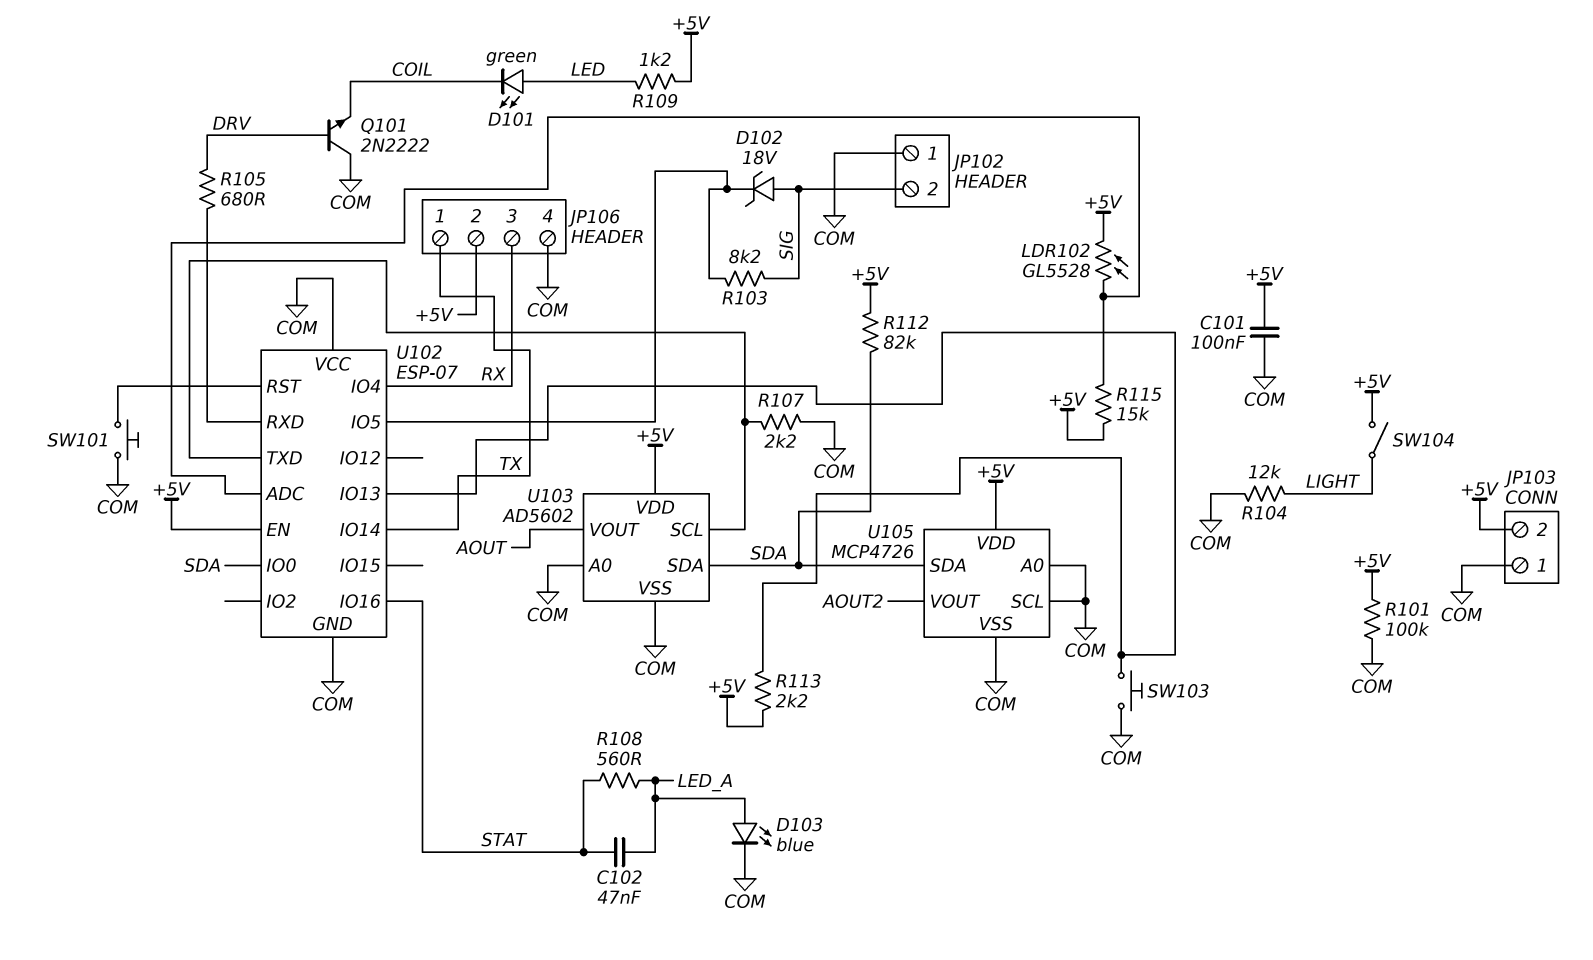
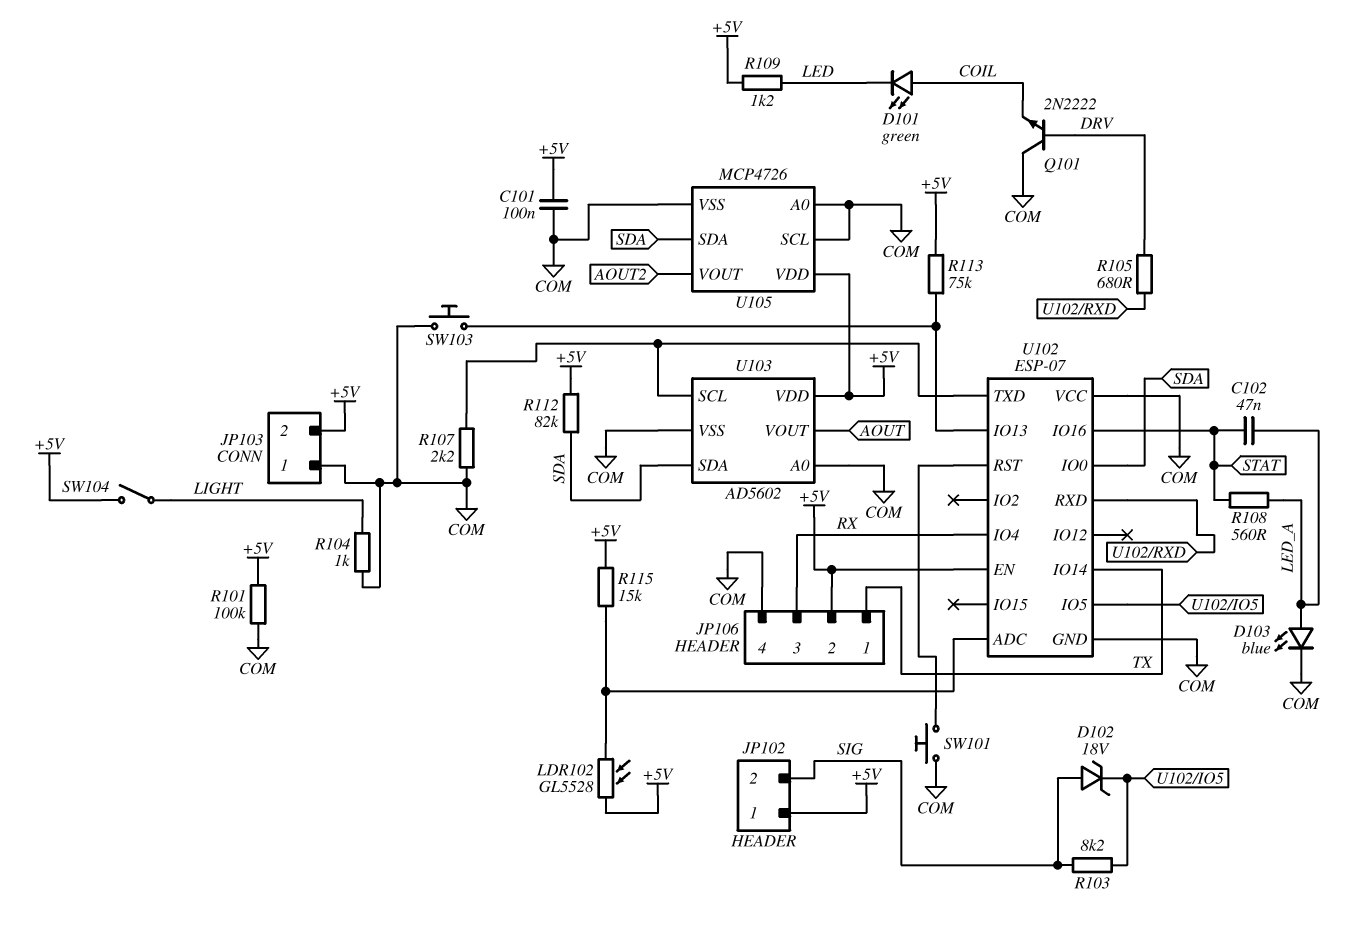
D101: LED green (A LED, K COIL) -> LED green (A COIL, K LED)
JP102 pin 1: COM -> +5V
R104: 12k (COM, LIGHT) -> 1k (COM, LIGHT)
R113: 2.2k (+5V, U102/IO13) -> 75k (+5V, U102/IO13)

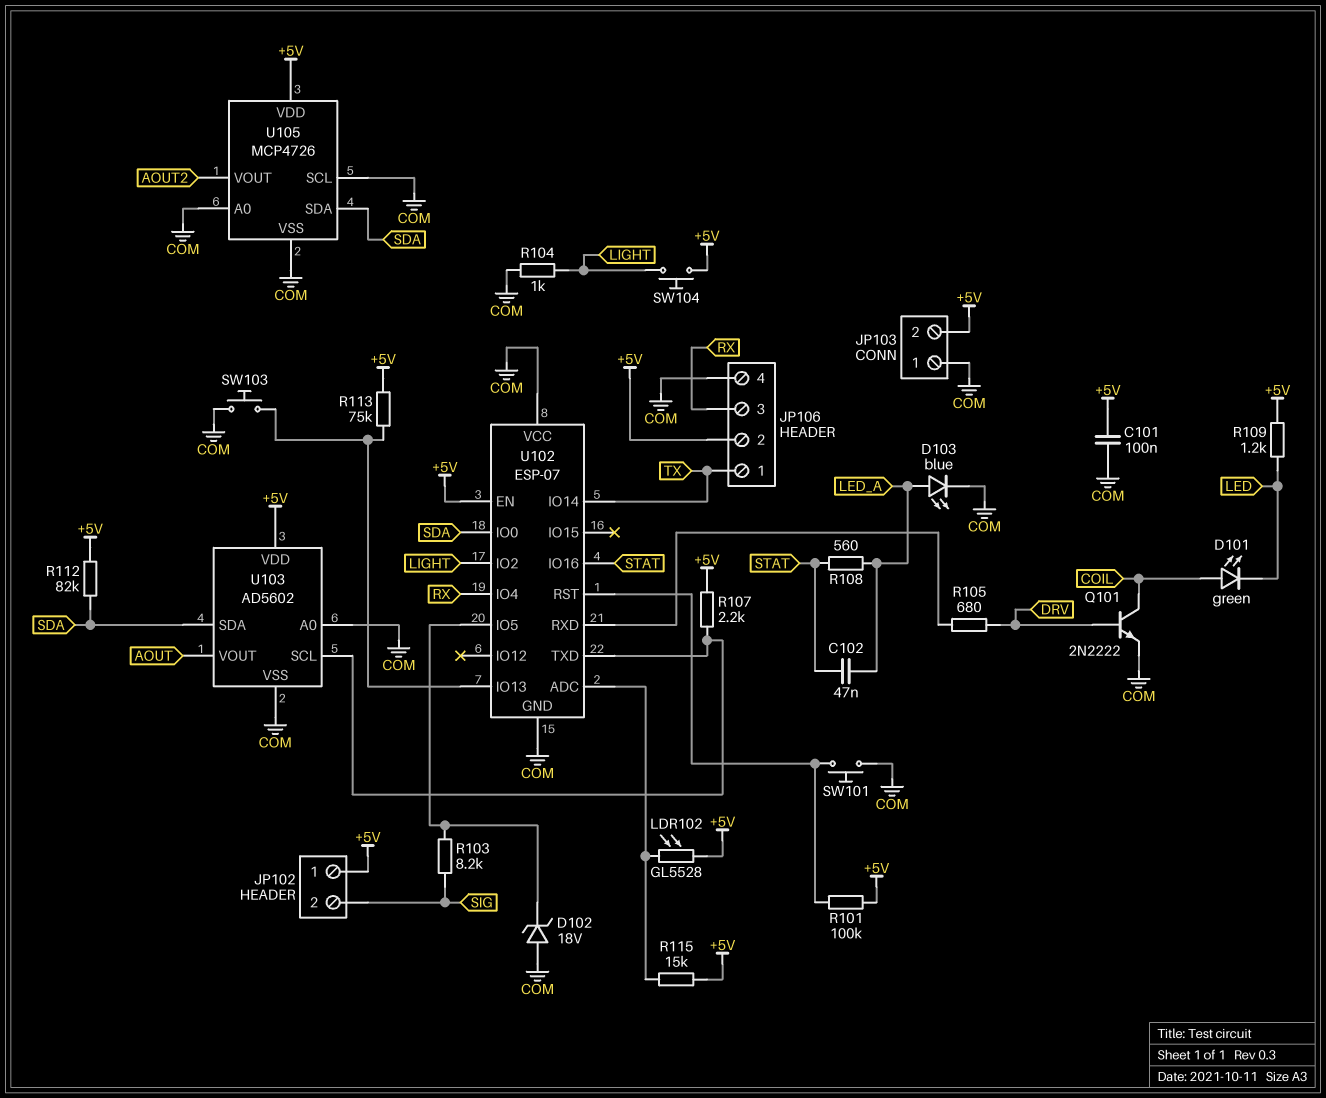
D102: zener 18V (A SIG, K U102/IO5) -> zener 18V (A COM, K U102/IO5)
Q101: NPN 2N2222 (B DRV, C COM, E COIL) -> NPN 2N2222 (B DRV, C COIL, E COM)
R101: 100k (+5V, COM) -> 100k (+5V, U102/RST)
R107: 2.2k (COM, U102/TXD) -> 2.2k (+5V, U102/TXD)
SW104: switch (+5V, LIGHT) -> button (+5V, LIGHT)
U102 pin IO2: none -> LIGHT

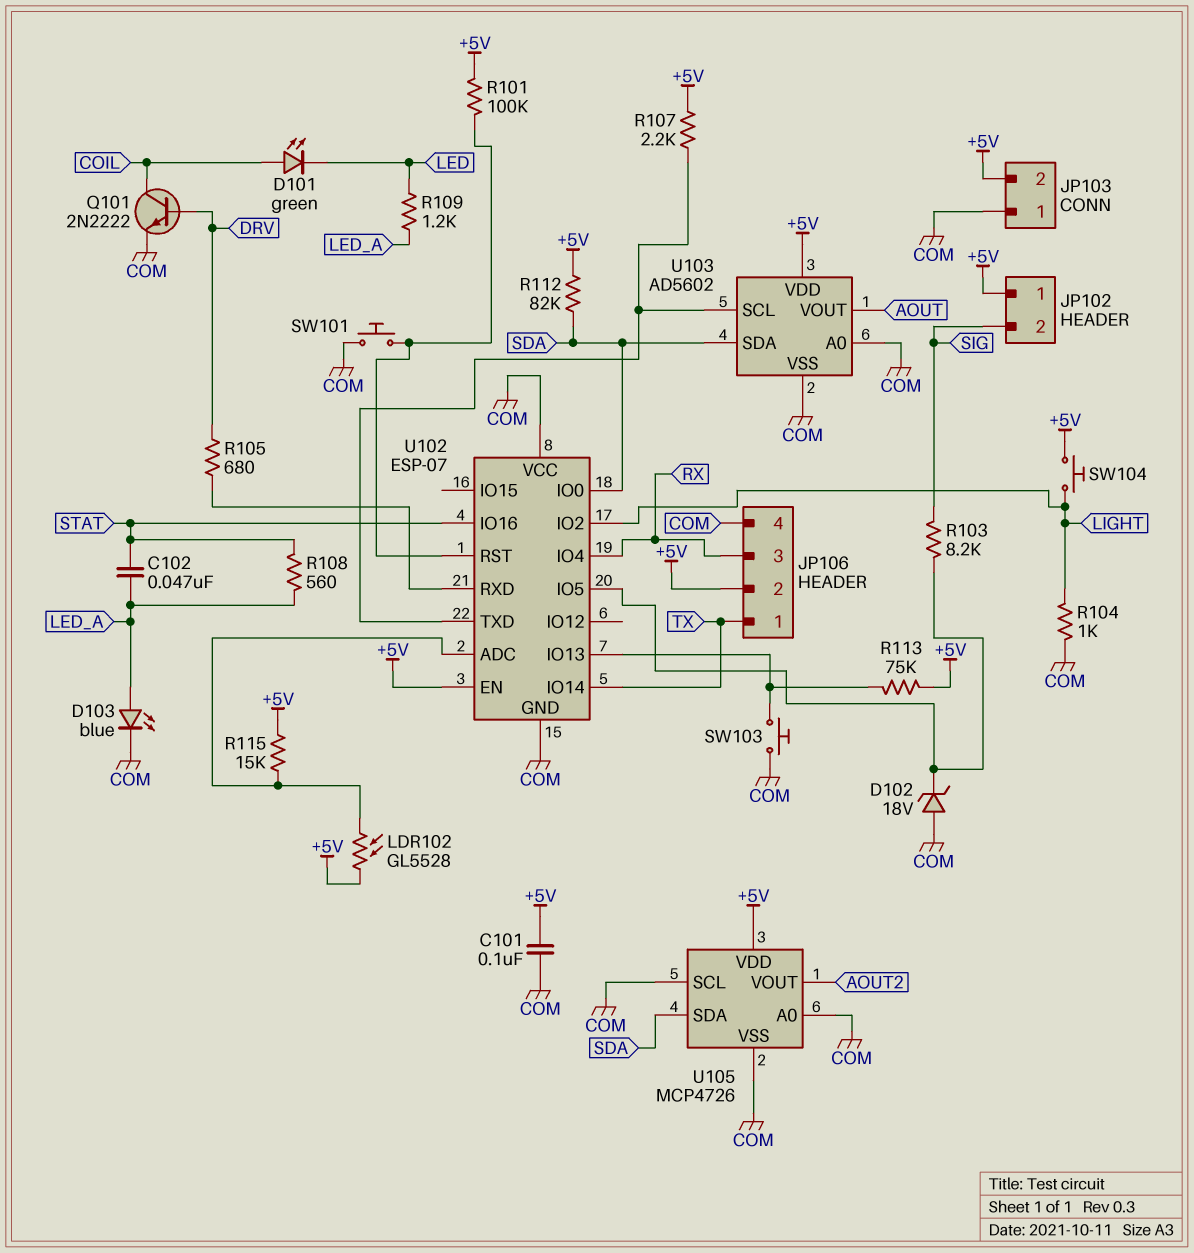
R109: 1.2k (+5V, LED) -> 1.2k (LED, LED_A)

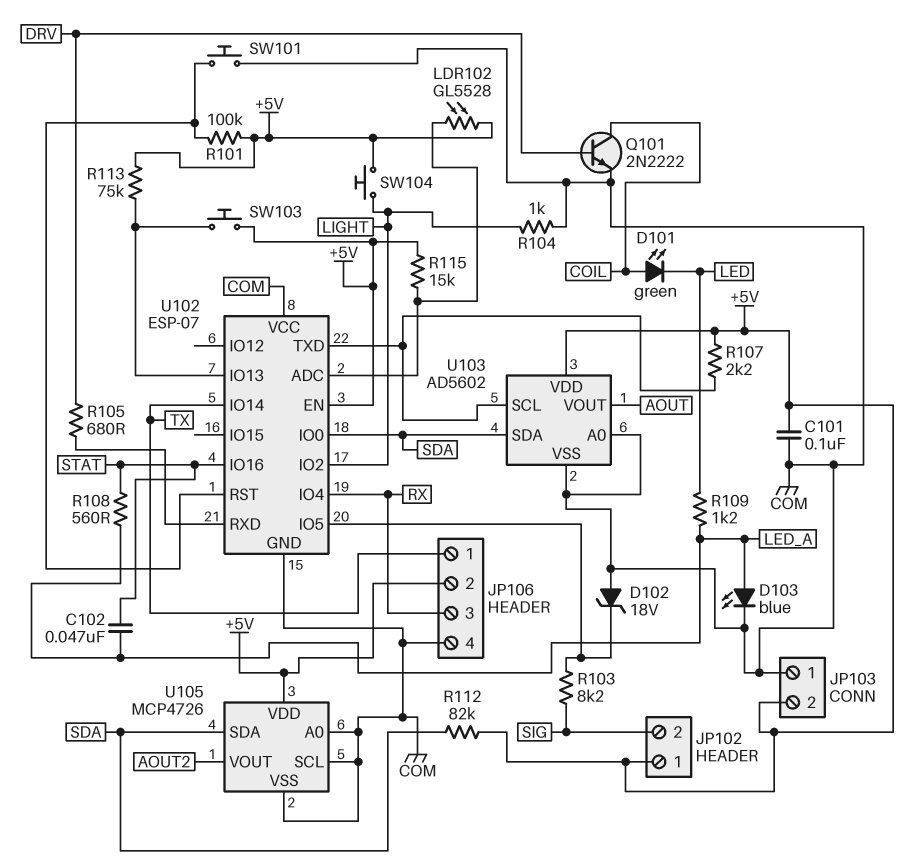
SW103: button (COM, U102/IO13) -> button (+5V, U102/IO13)

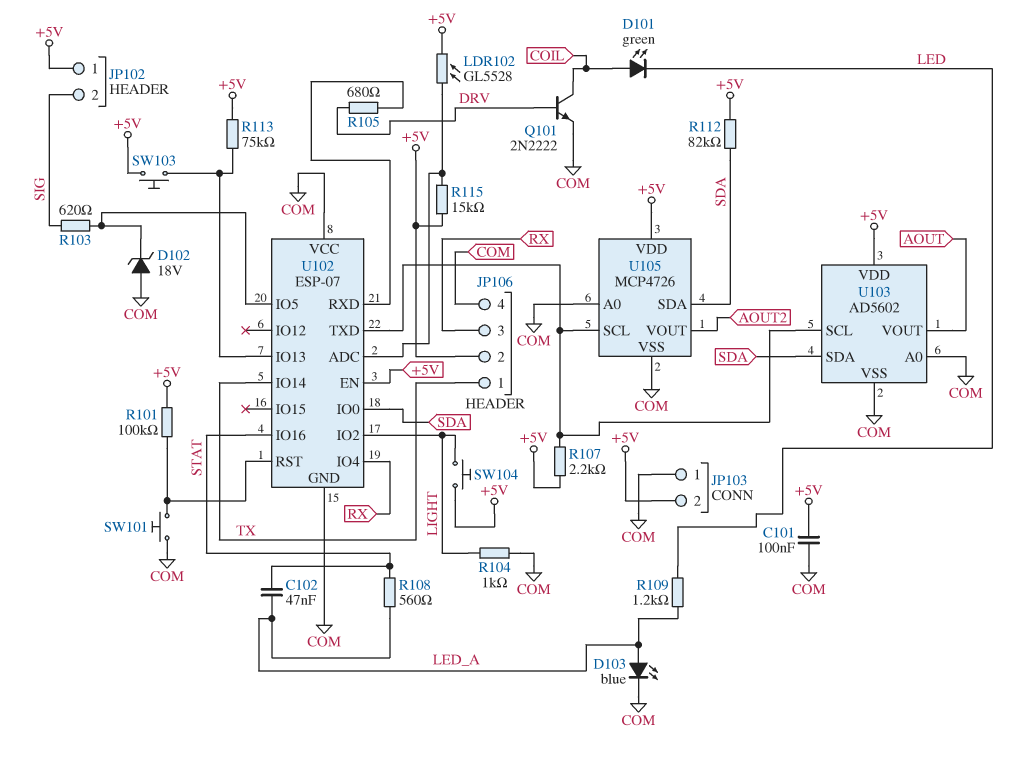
R103: 8.2k (SIG, U102/IO5) -> 620 (SIG, U102/IO5)
U105 pin SCL: COM -> U102/TXD

